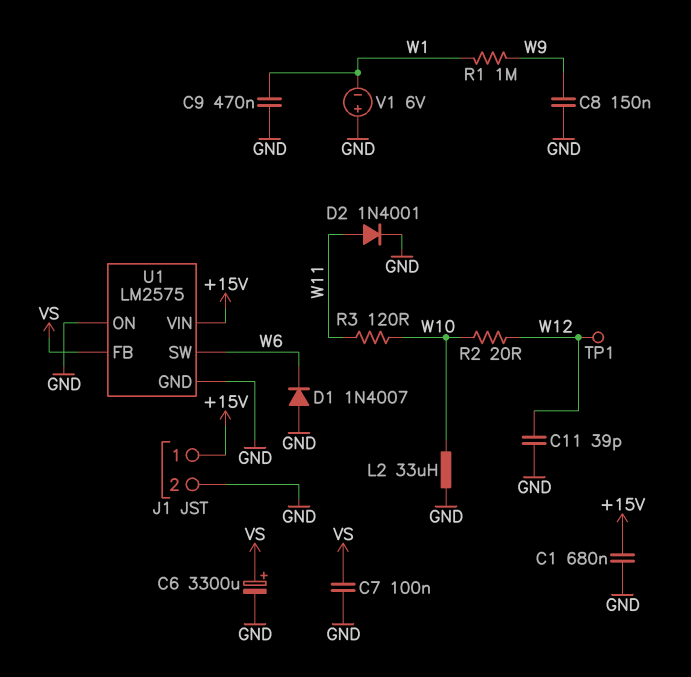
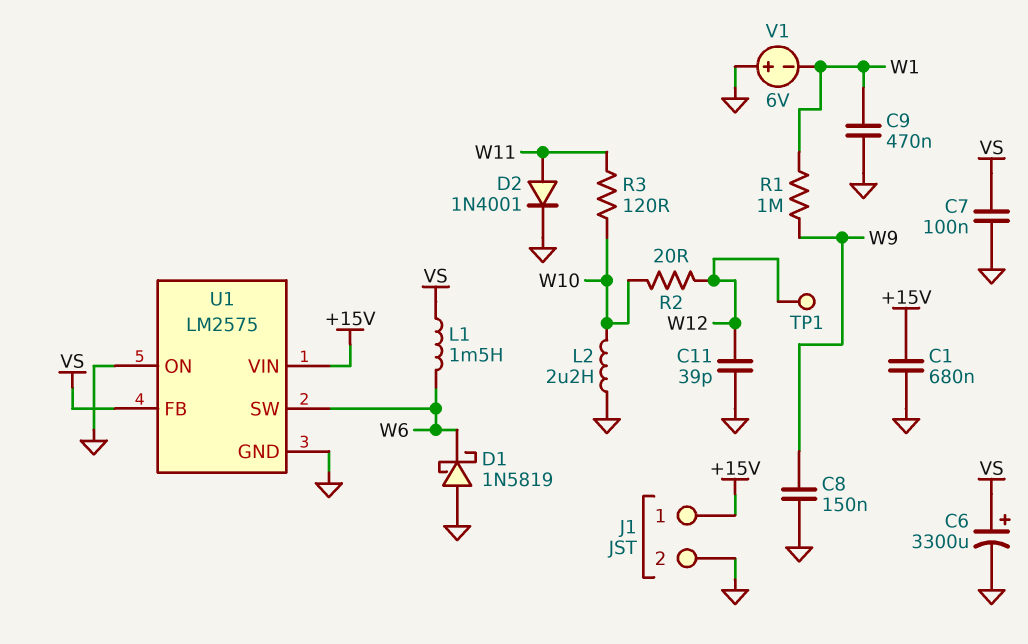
D1: diode 1N4007 (A GND, K W6) -> schottky 1N5819 (A GND, K W6)
L1: none -> 1.5mH (VS, W6)
L2: 33uH (GND, W10) -> 2.2uH (GND, W10)

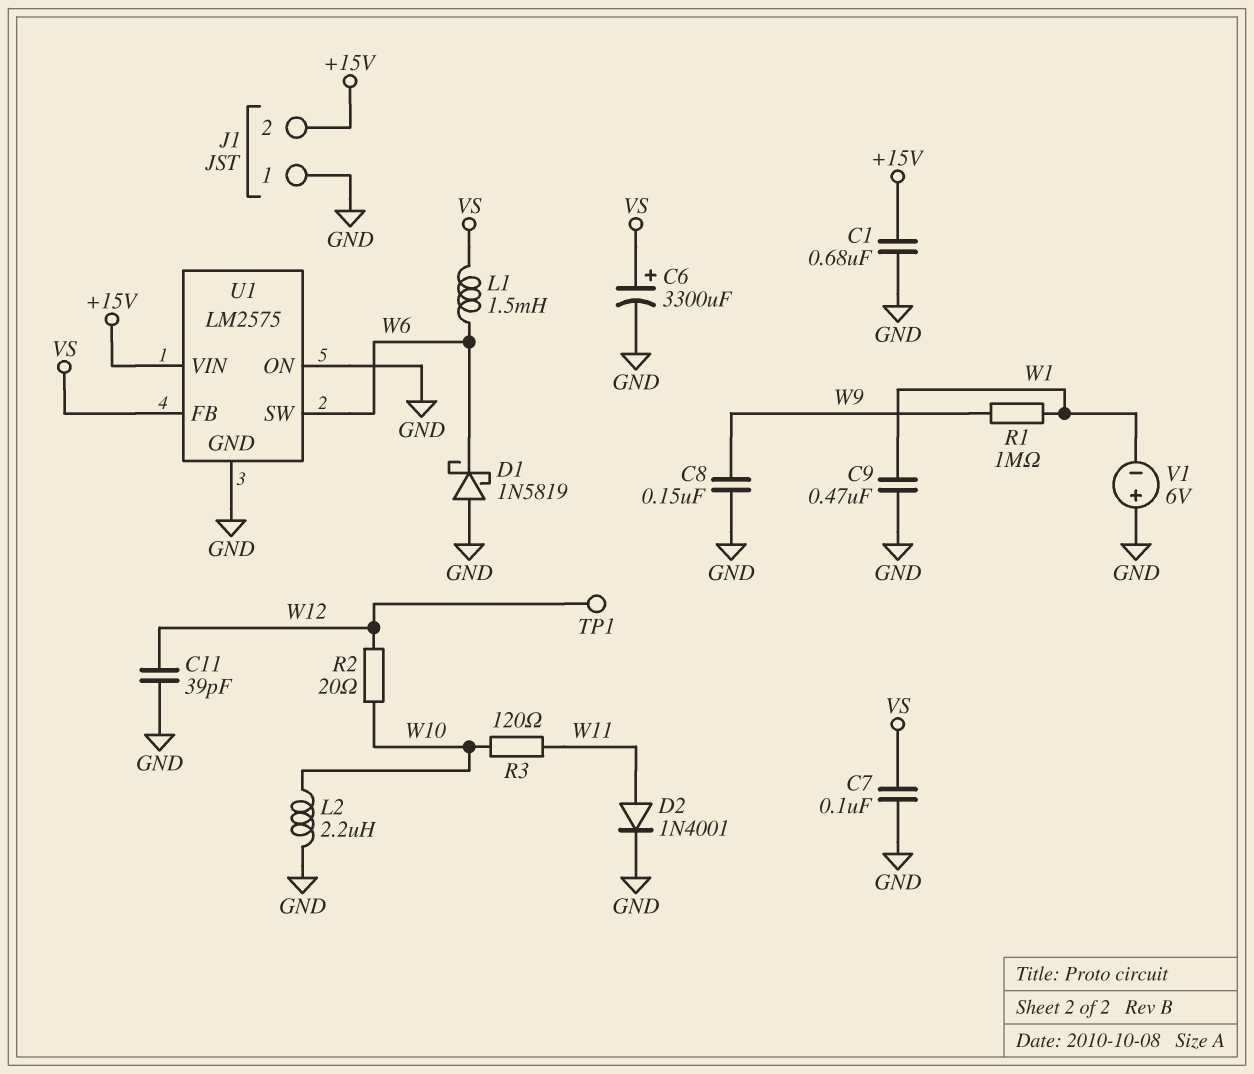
J1 pin 1: +15V -> GND
J1 pin 2: GND -> +15V

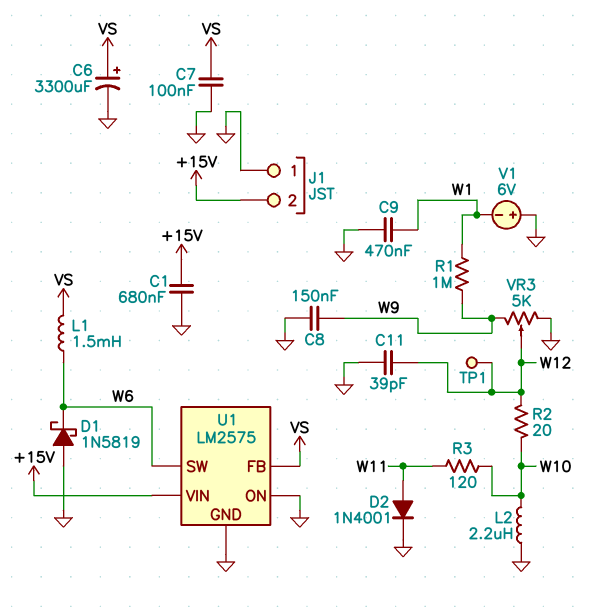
VR3: none -> 5k (GND, W9, wiper W12)

